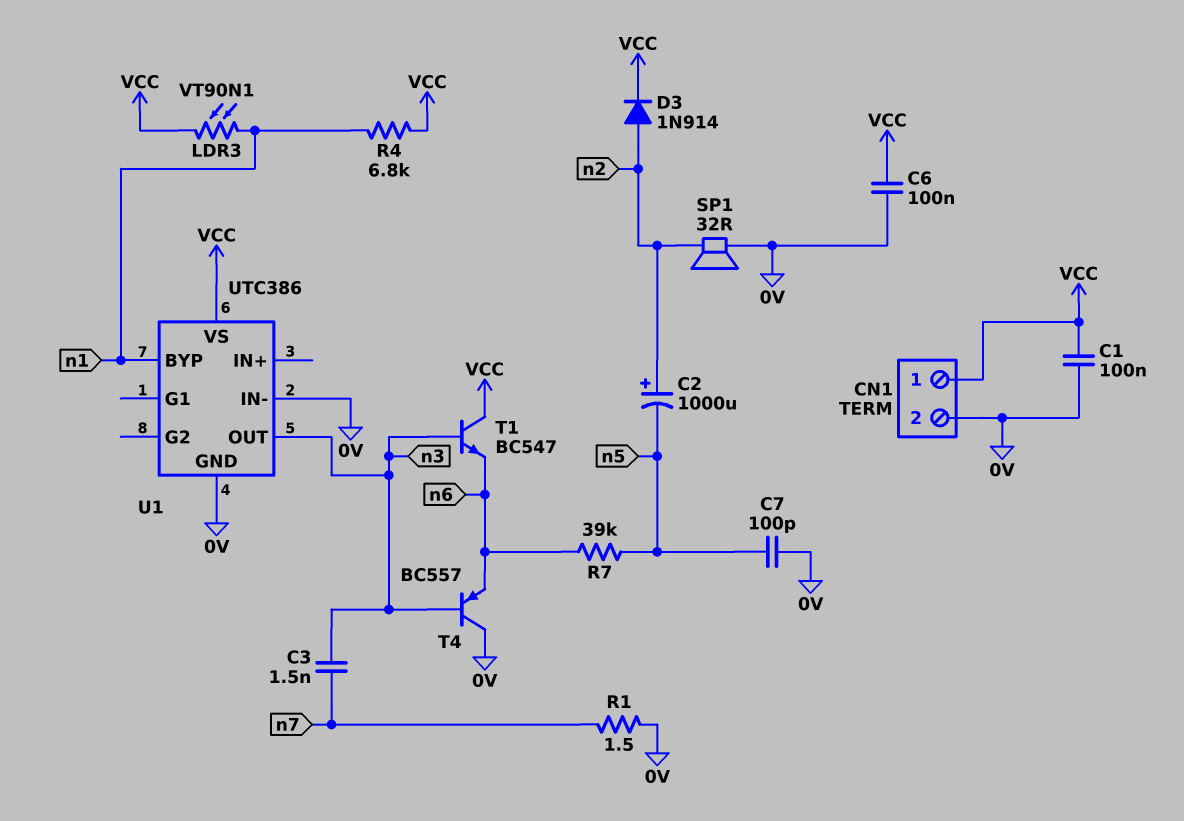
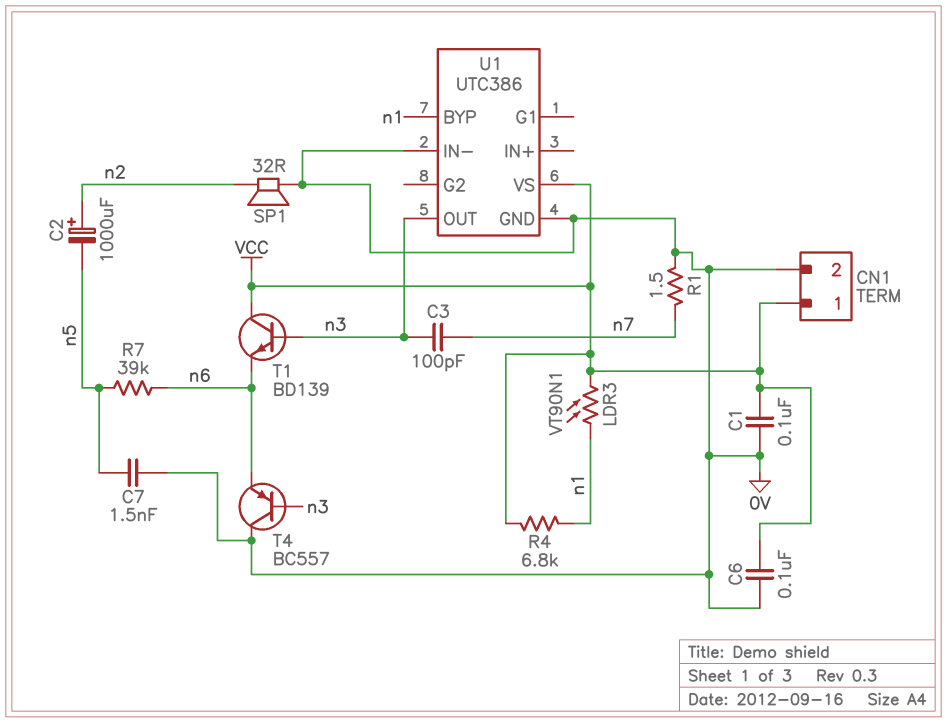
C3: 1.5nF (n3, n7) -> 100pF (n3, n7)
C7: 100pF (0V, n5) -> 1.5nF (0V, n5)
D3: diode 1N914 (A n2, K VCC) -> none
T1: NPN BC547 (B n3, C VCC, E n6) -> NPN BD139 (B n3, C VCC, E n6)

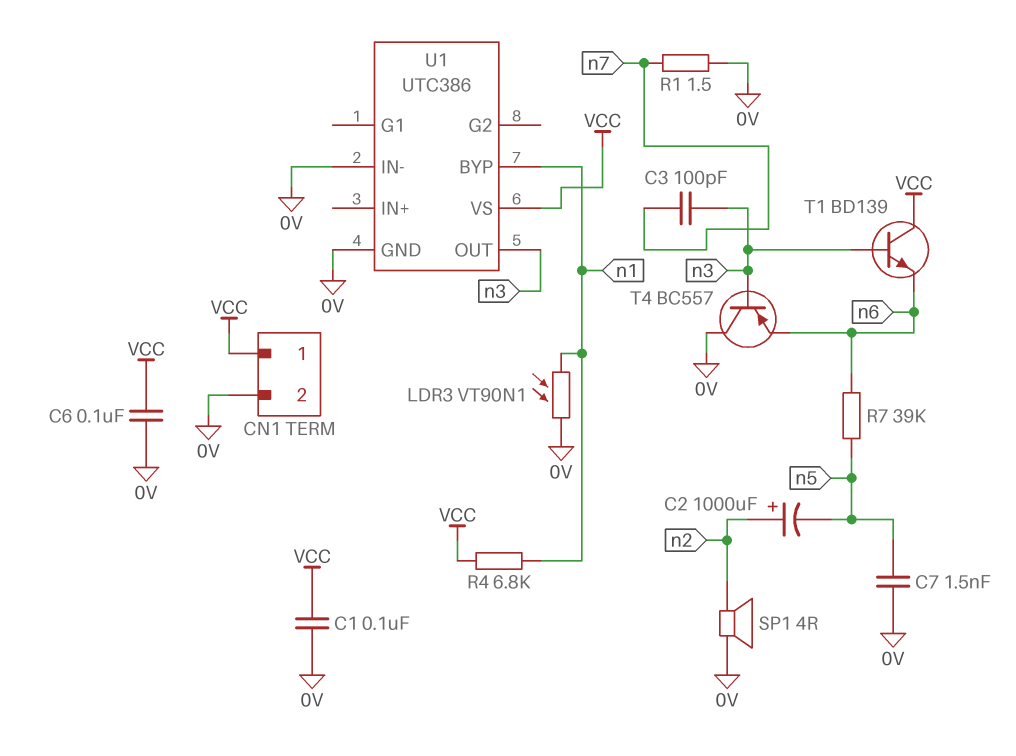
LDR3: VT90N1 (VCC, n1) -> VT90N1 (0V, n1)
SP1: speaker 32R (0V, n2) -> speaker 4R (0V, n2)

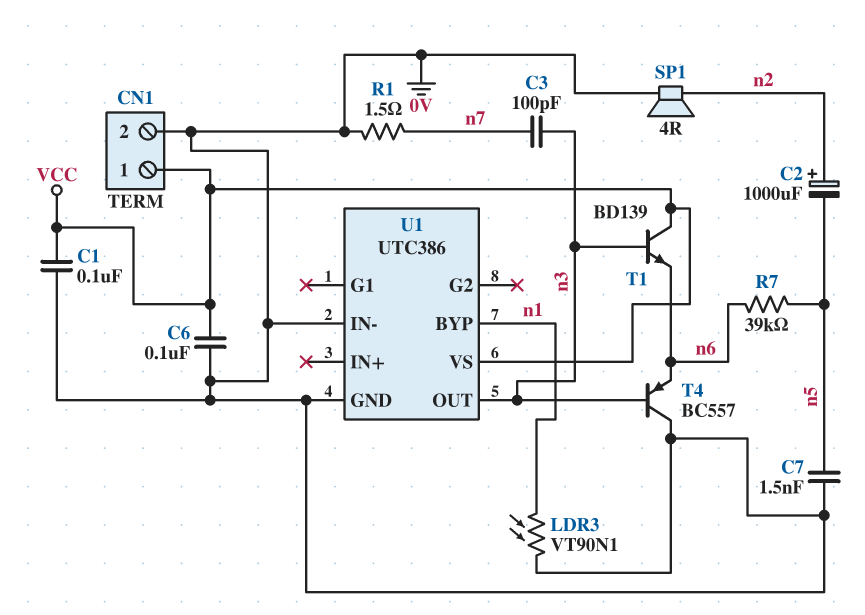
R4: 6.8k (VCC, n1) -> none

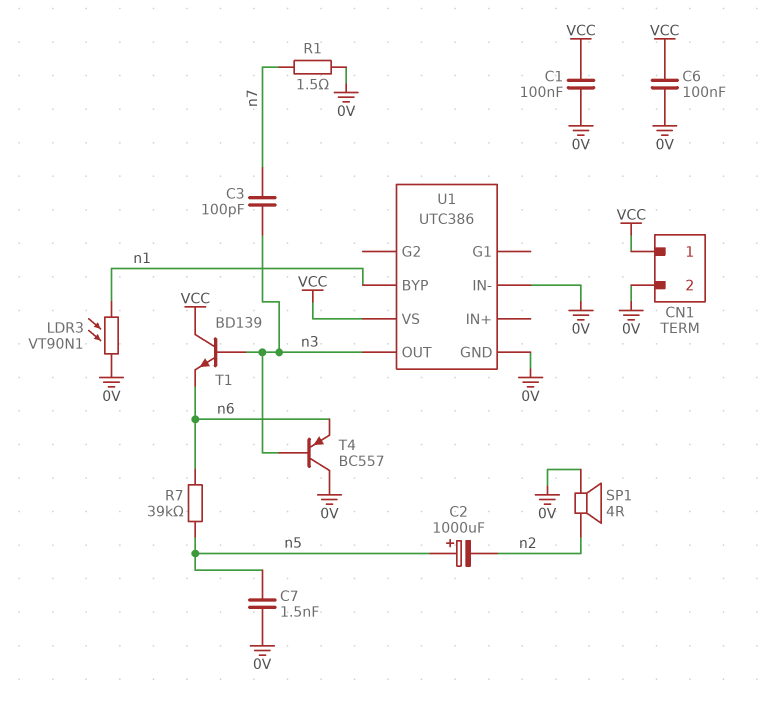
C2: 1000uF (plus n2, minus n5) -> 1000uF (plus n5, minus n2)

